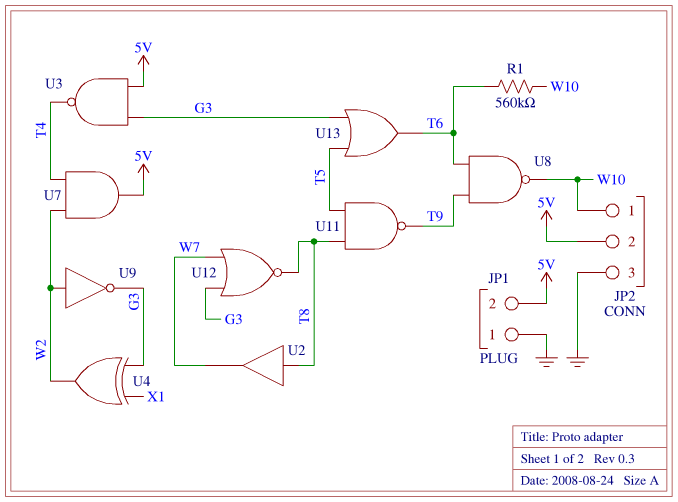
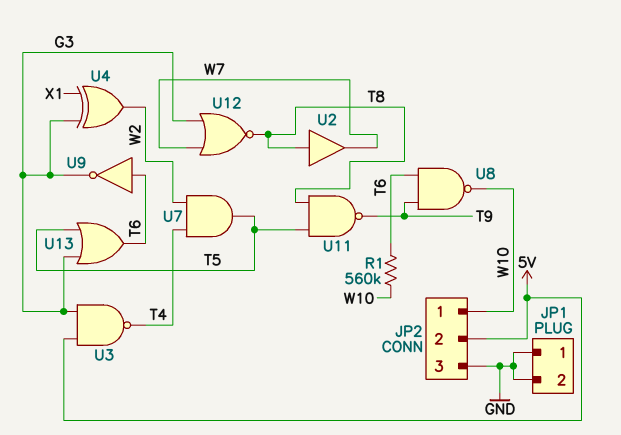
JP1 pin 2: 5V -> GND
U7: AND (in T4, in W2, out 5V) -> AND (in T4, in W2, out T5)
U9: NOT (in W2, out G3) -> NOT (in T6, out G3)

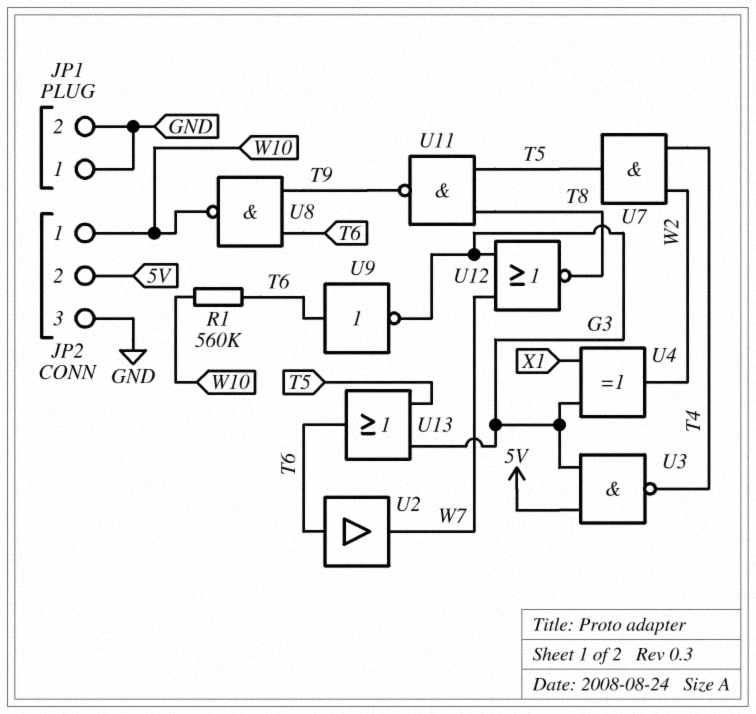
U2: buffer (in T8, out W7) -> buffer (in T6, out W7)

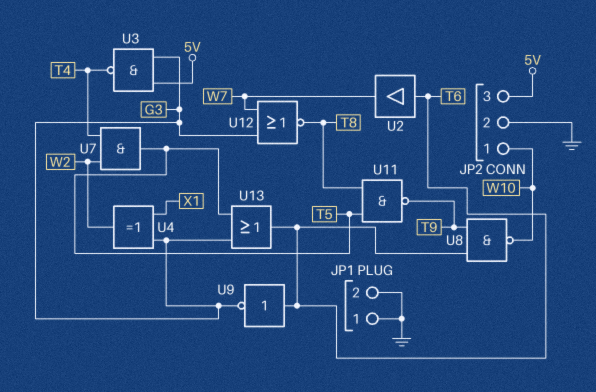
JP2 pin 2: 5V -> GND
JP2 pin 3: GND -> 5V
R1: 560k (T6, W10) -> none

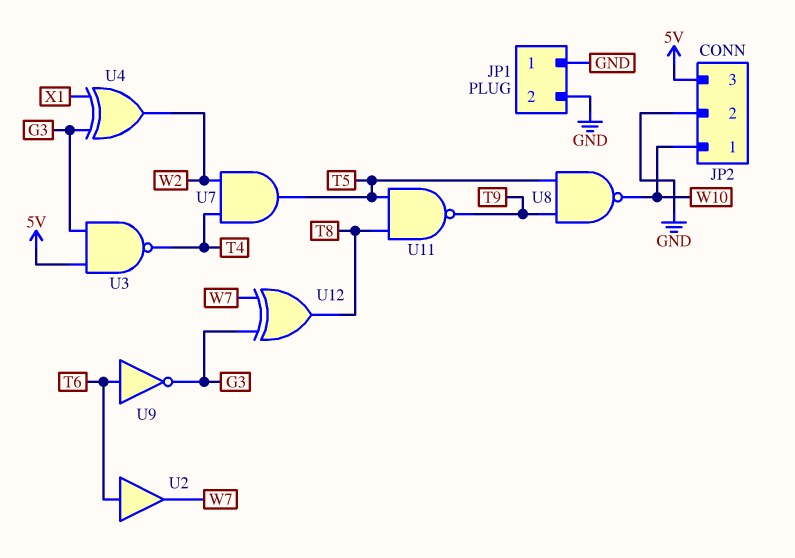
U8: NAND (in T6, in T9, out W10) -> NAND (in T5, in T9, out W10)
U12: NOR (in G3, in W7, out T8) -> XOR (in G3, in W7, out T8)
U13: OR (in G3, in T5, out T6) -> none

